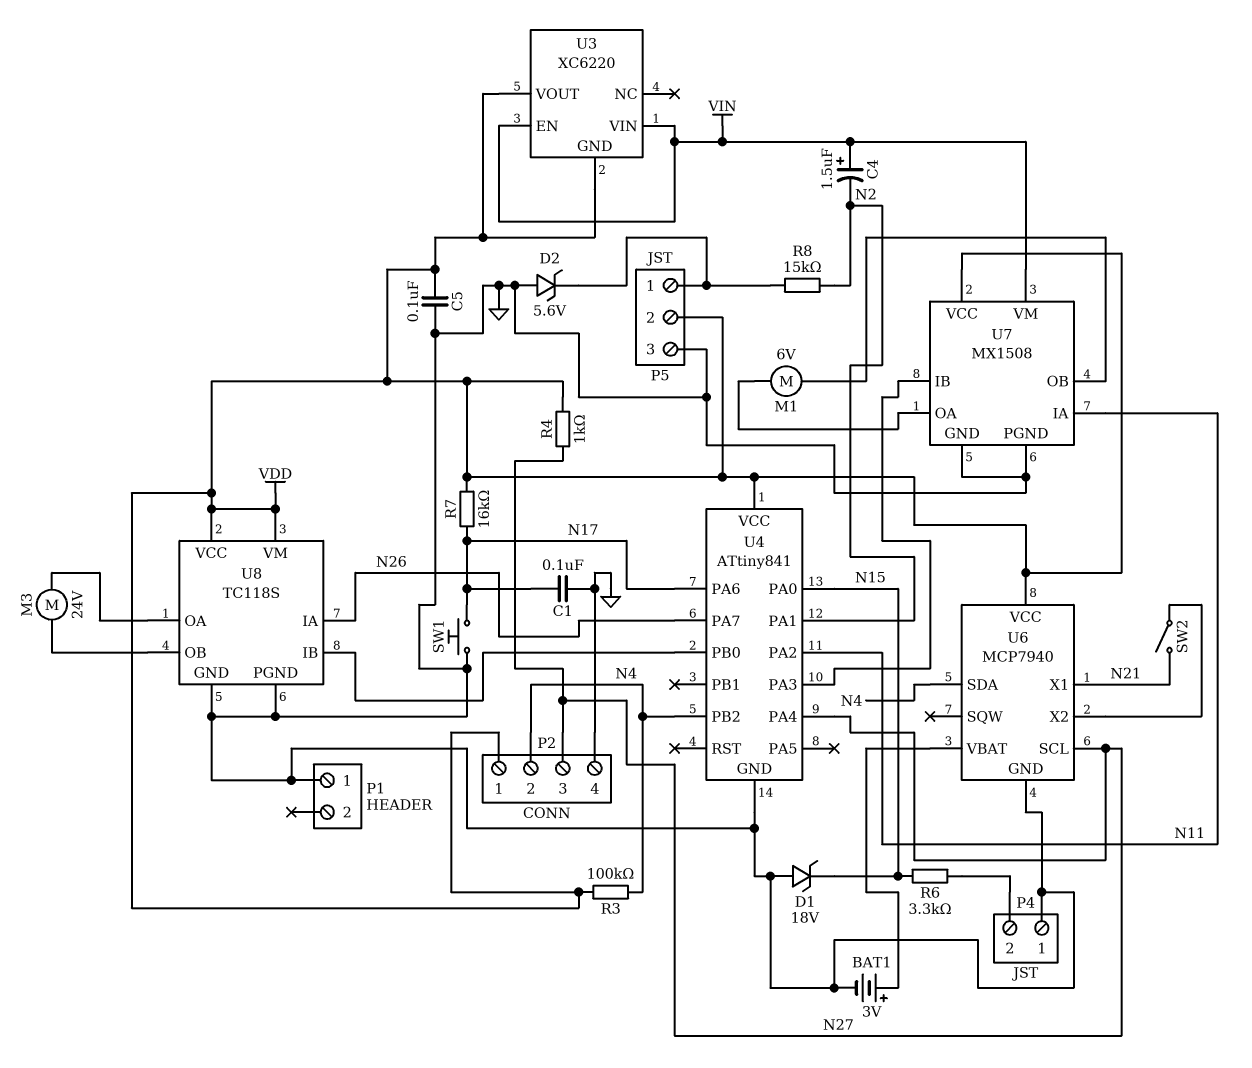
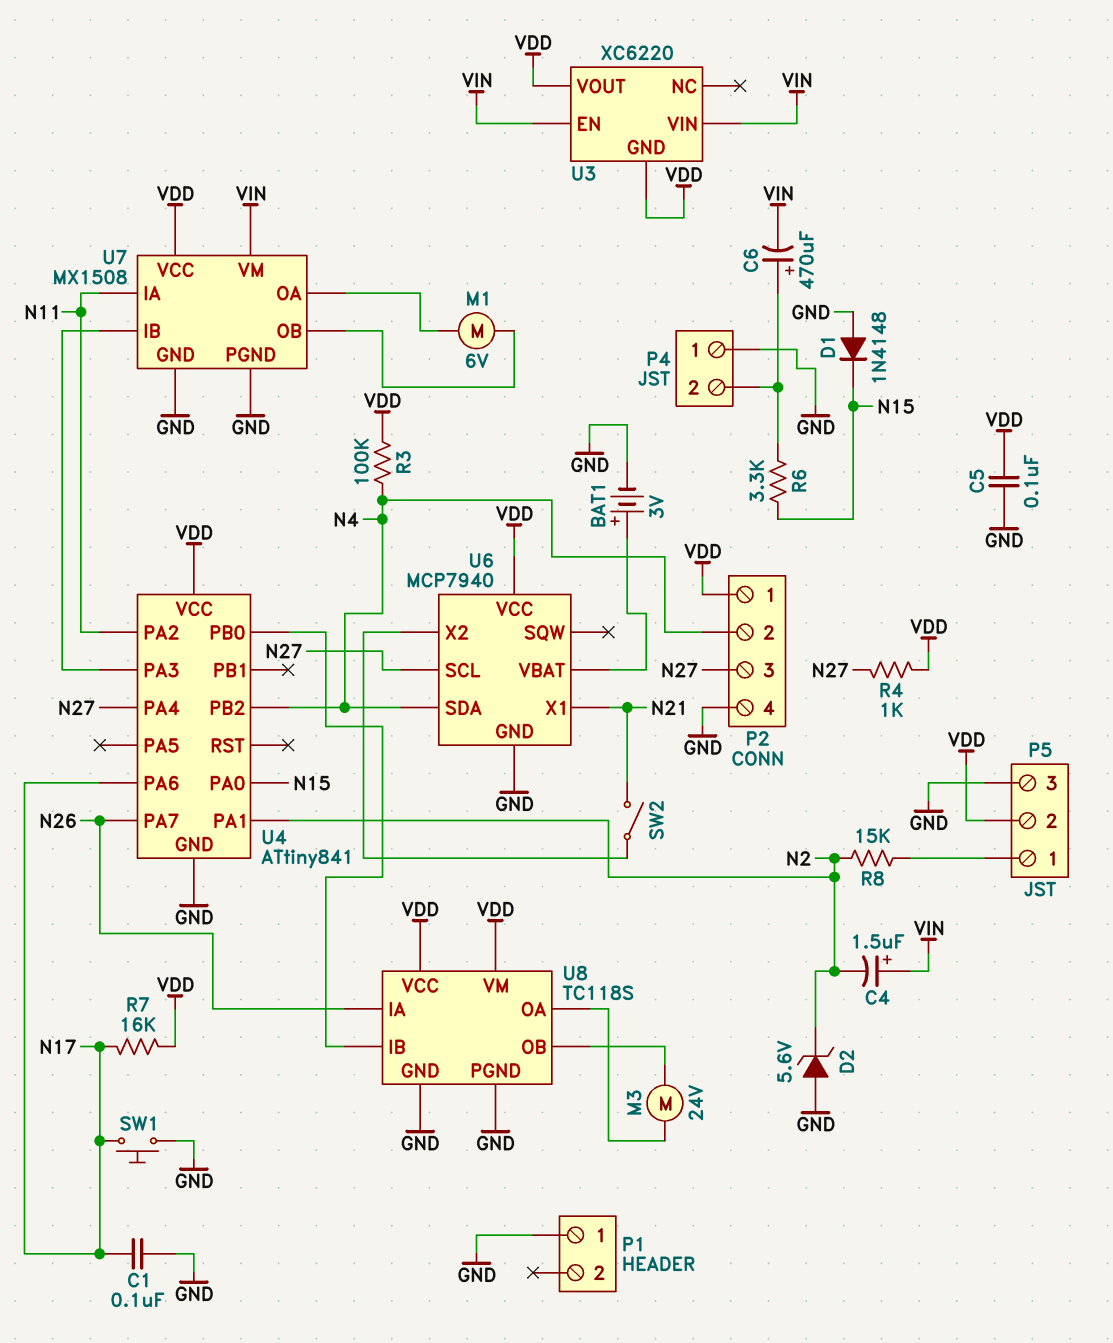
C6: none -> 470uF (plus P4/2, minus VIN)
D1: zener 18V (A GND, K N15) -> diode 1N4148 (A GND, K N15)
D2: zener 5.6V (A GND, K P5/1) -> zener 5.6V (A GND, K N2)

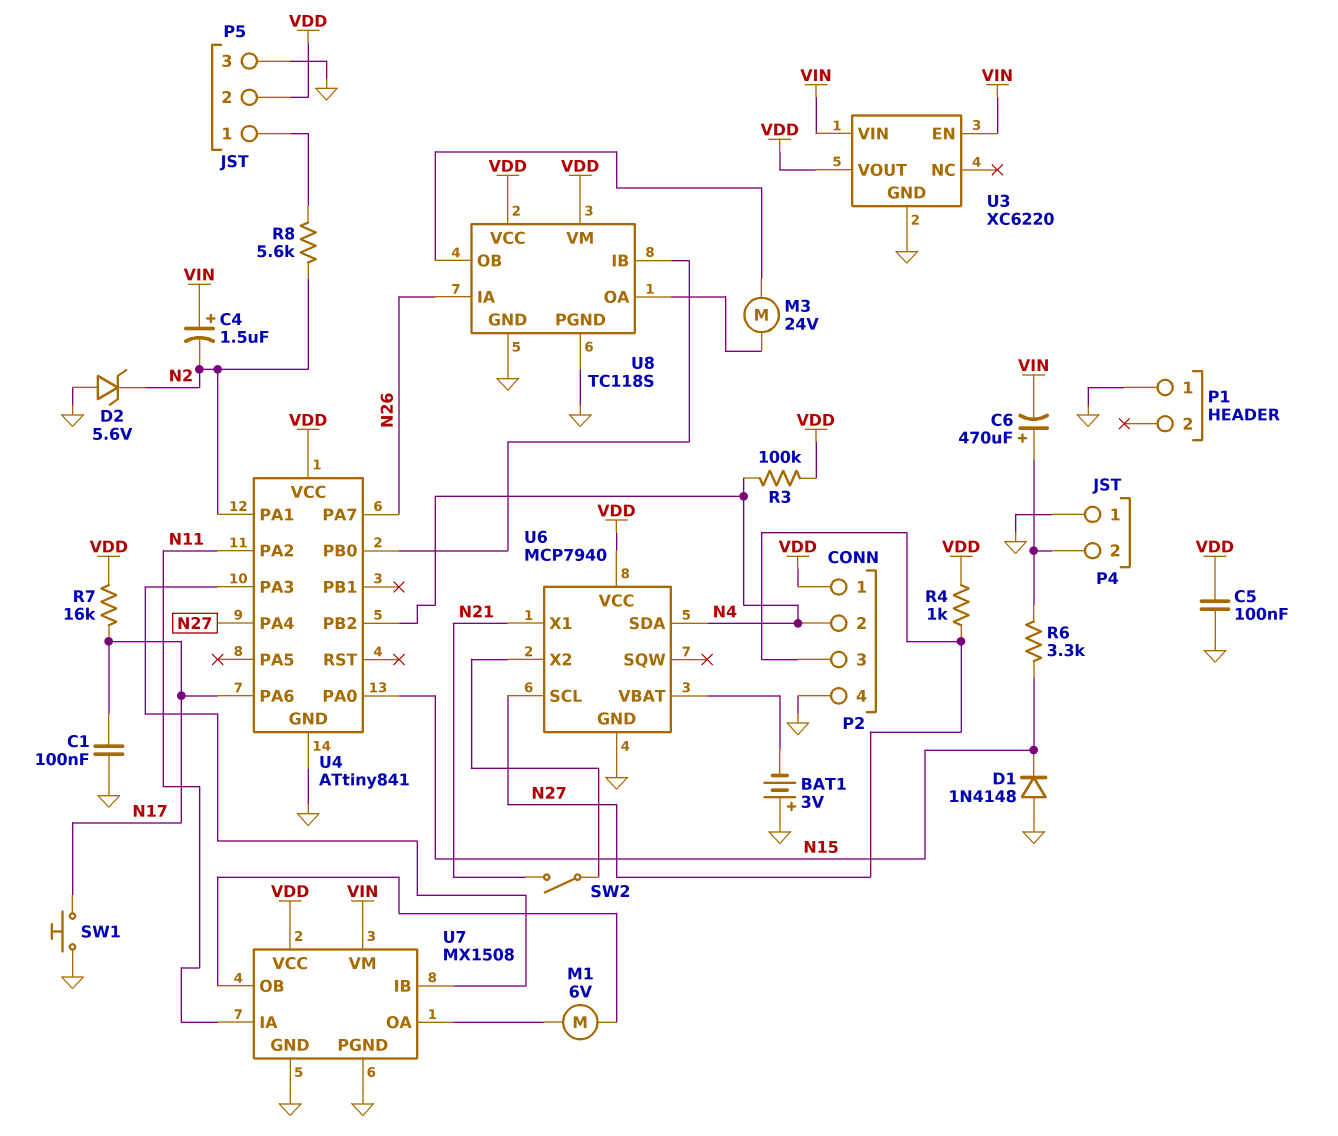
BAT1: 3V (plus U6/VBAT, minus GND) -> 3V (plus GND, minus U6/VBAT)
R8: 15k (N2, P5/1) -> 5.6k (N2, P5/1)
U3 pin GND: VDD -> GND

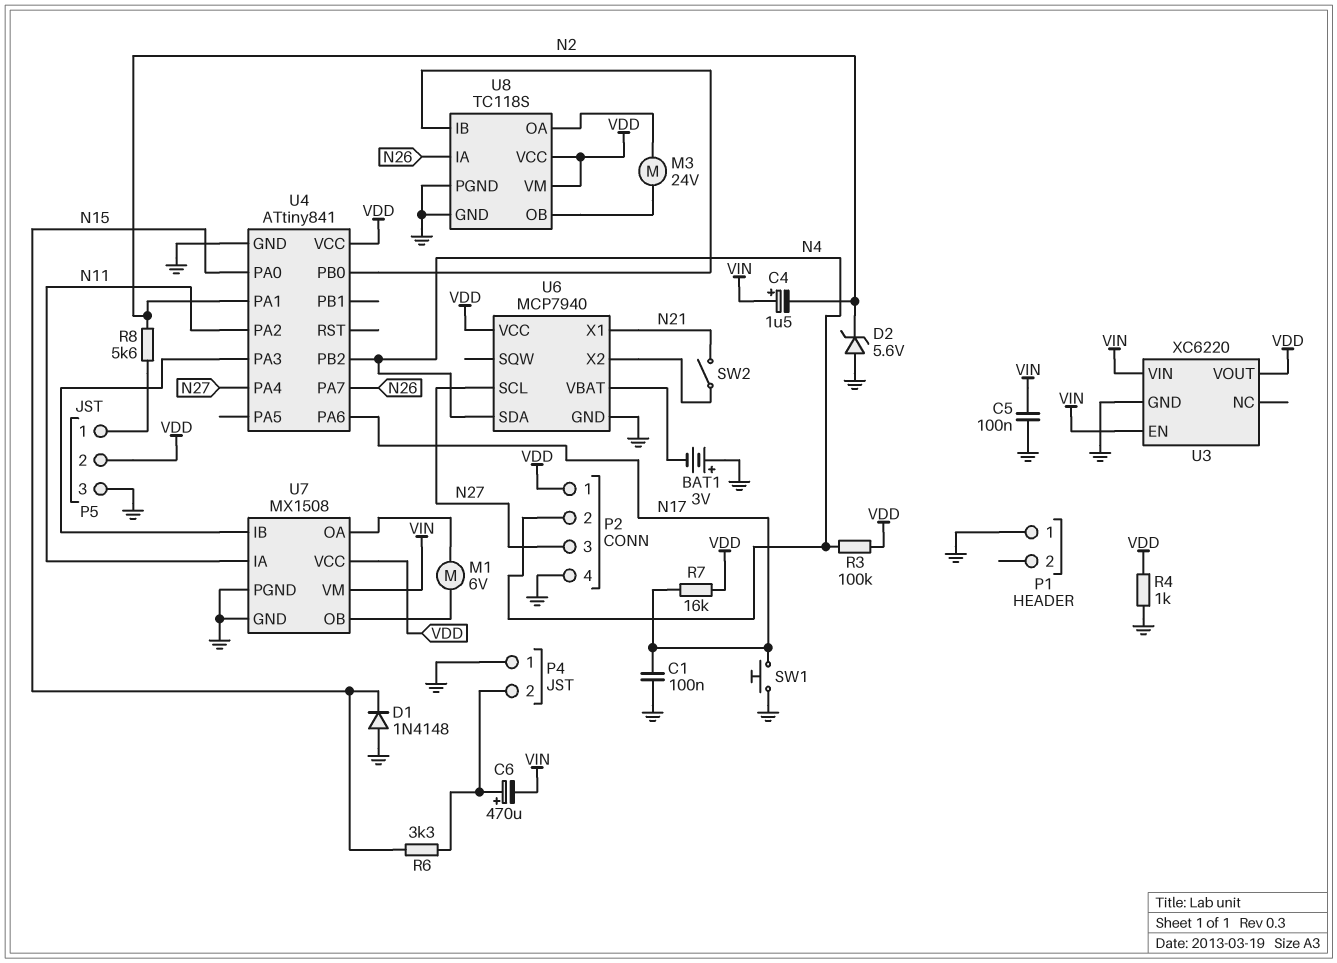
C5: 100nF (GND, VDD) -> 100nF (GND, VIN)
R4: 1k (N27, VDD) -> 1k (GND, VDD)

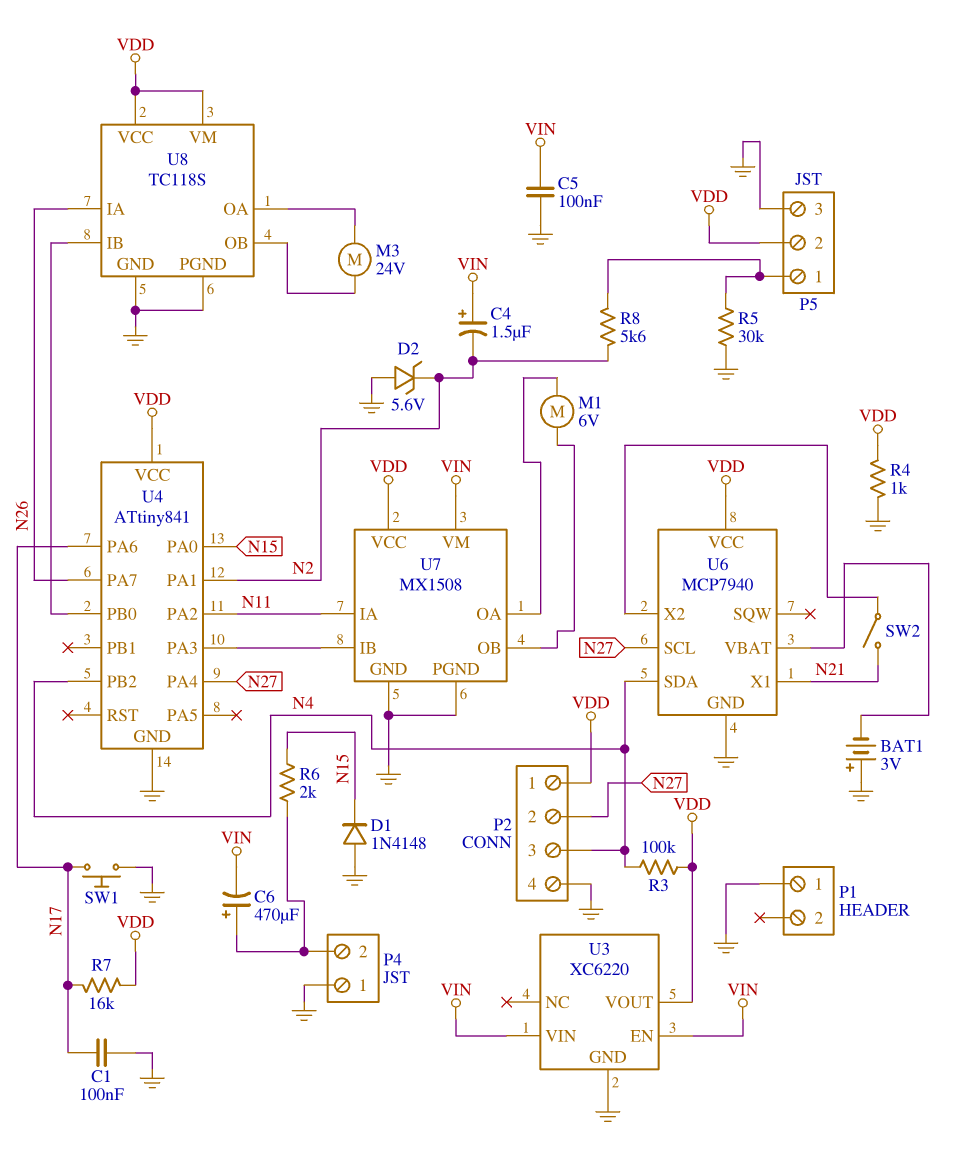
P2 pin 2: N4 -> N27
P2 pin 3: N27 -> N4
R5: none -> 30k (GND, P5/1)
R6: 3.3k (N15, P4/2) -> 2k (N15, P4/2)

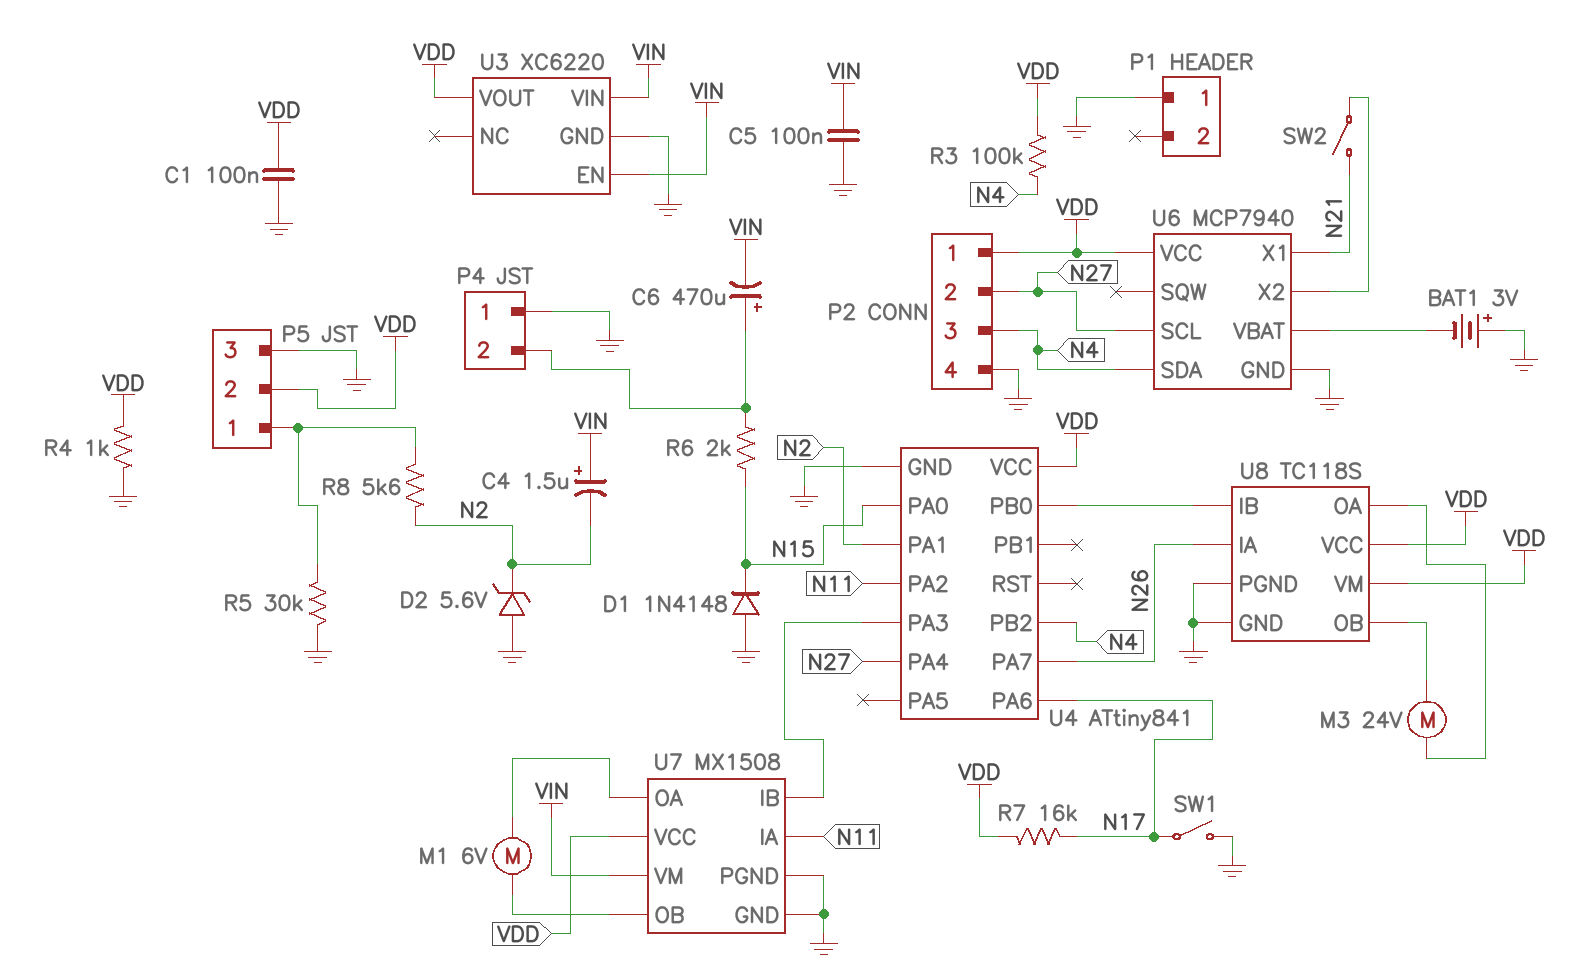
C1: 100nF (GND, N17) -> 100nF (GND, VDD)
SW1: button (GND, N17) -> switch (GND, N17)

